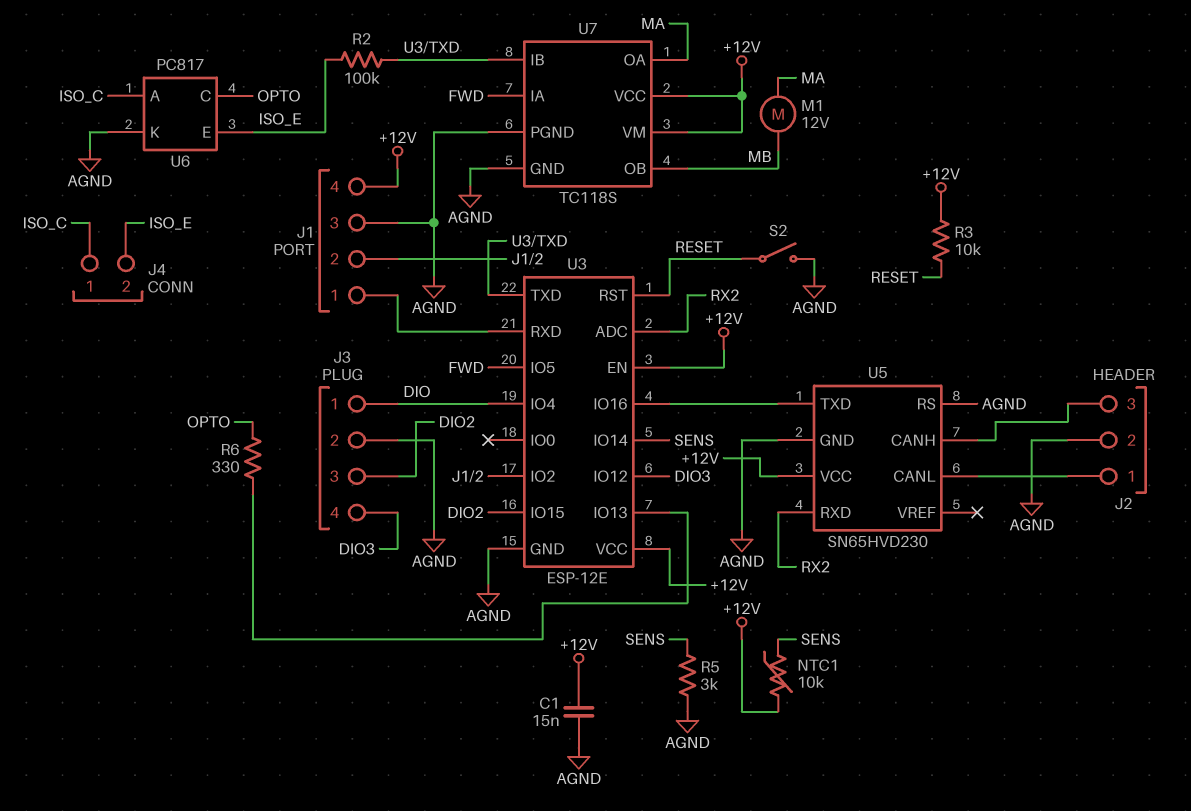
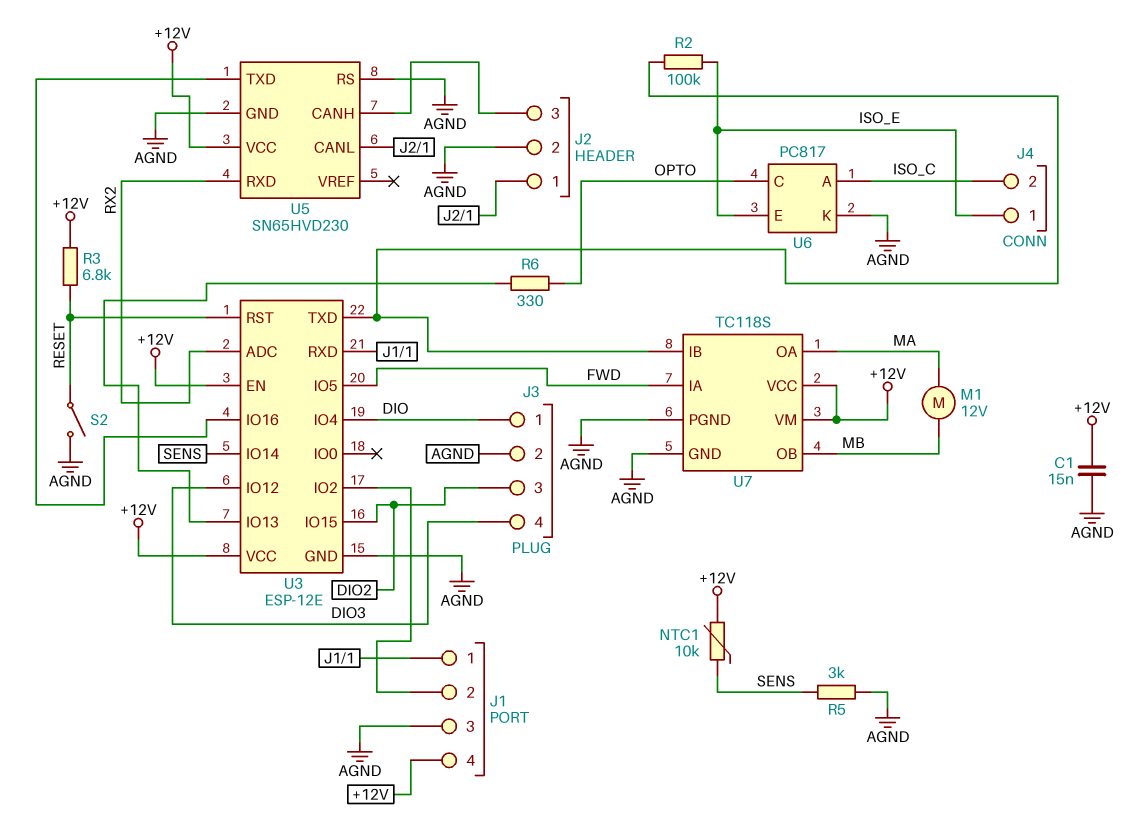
J4 pin 1: ISO_C -> ISO_E
J4 pin 2: ISO_E -> ISO_C
R3: 10k (+12V, RESET) -> 6.8k (+12V, RESET)

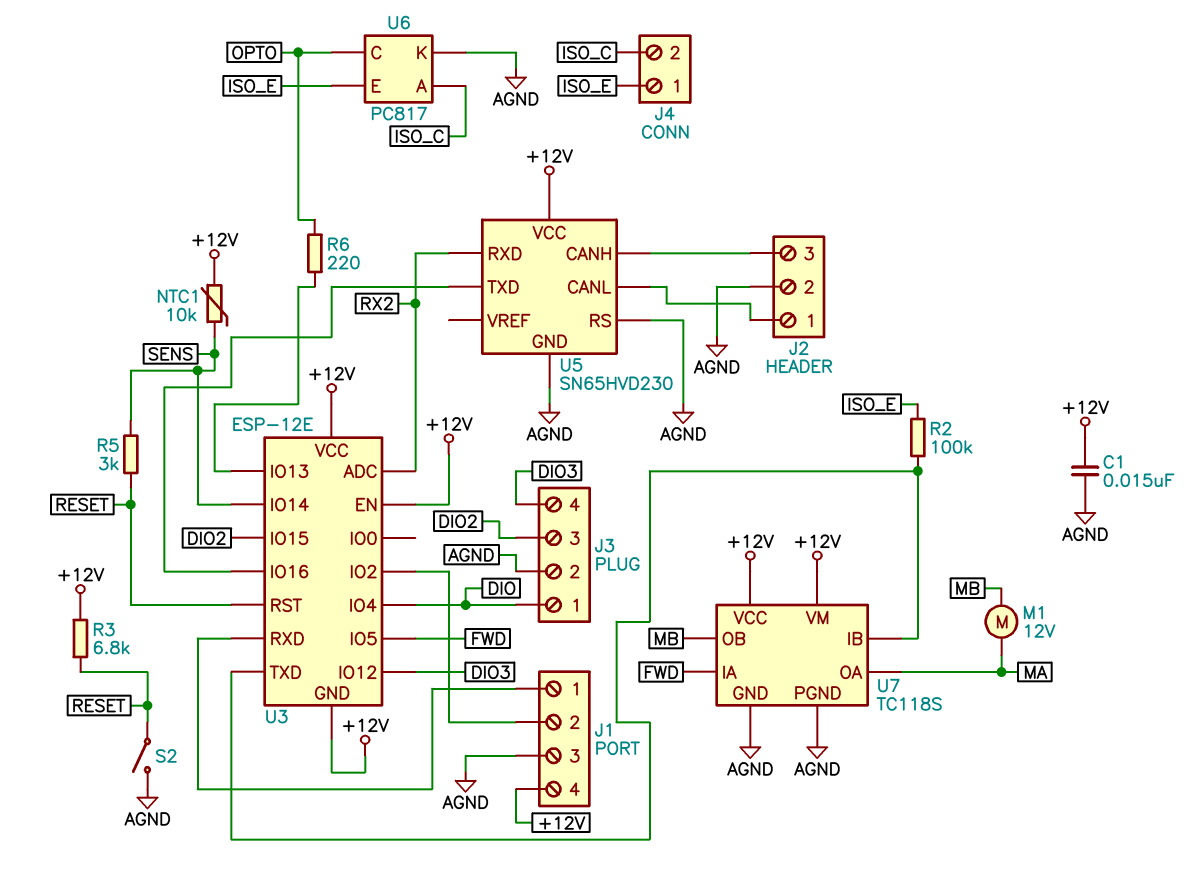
R5: 3k (AGND, SENS) -> 3k (RESET, SENS)
R6: 330 (OPTO, U3/IO13) -> 220 (OPTO, U3/IO13)
U3 pin GND: AGND -> +12V

